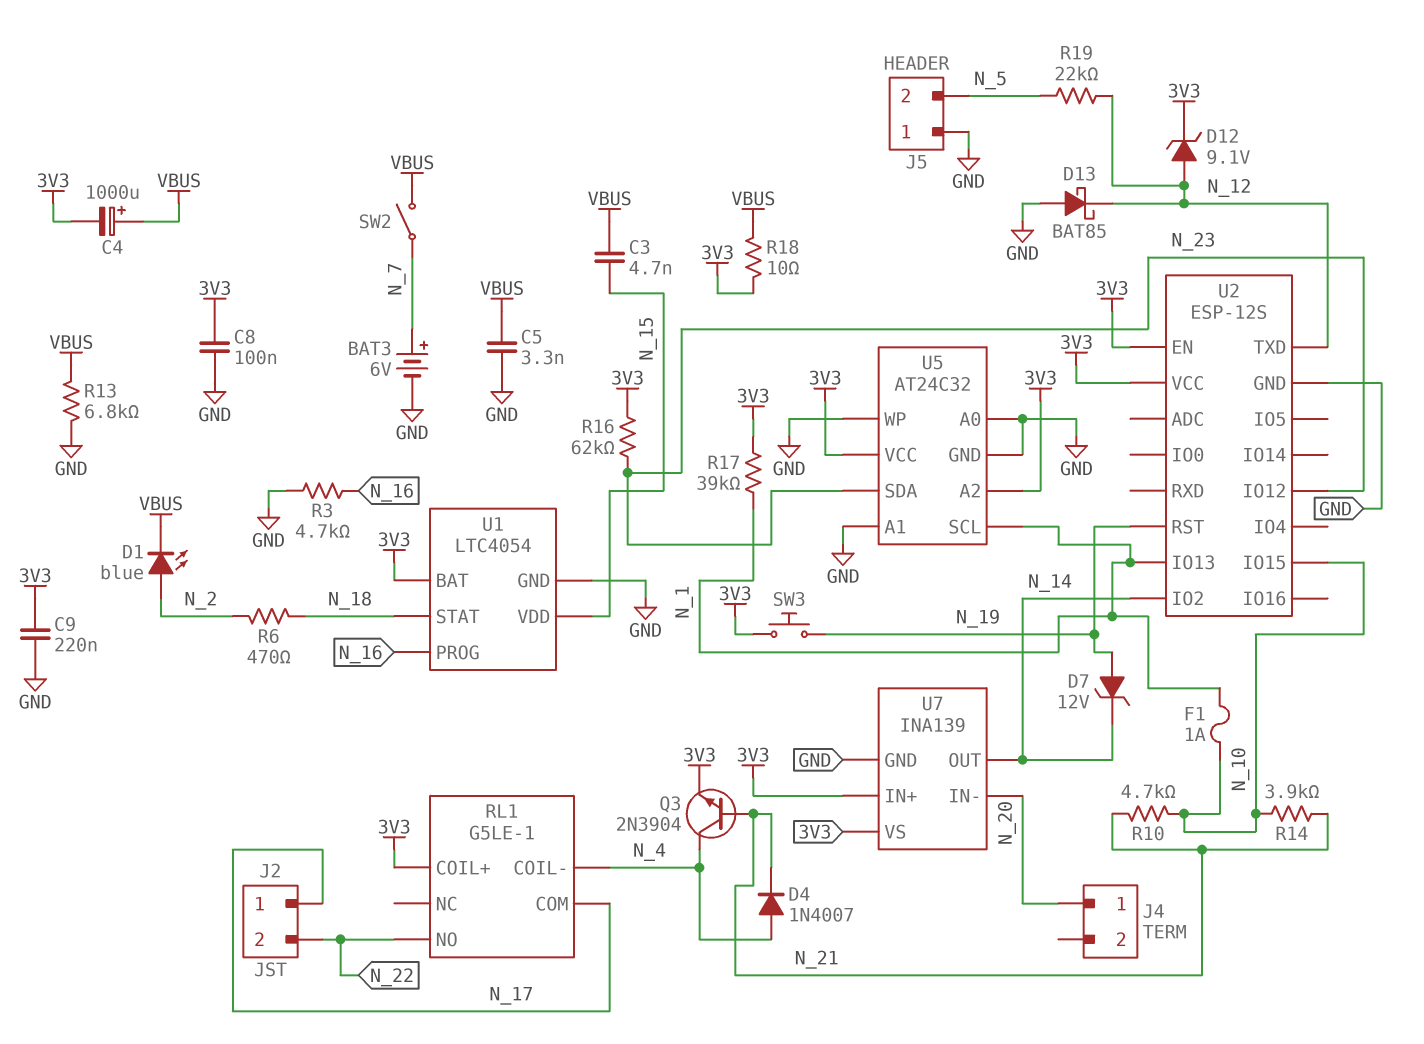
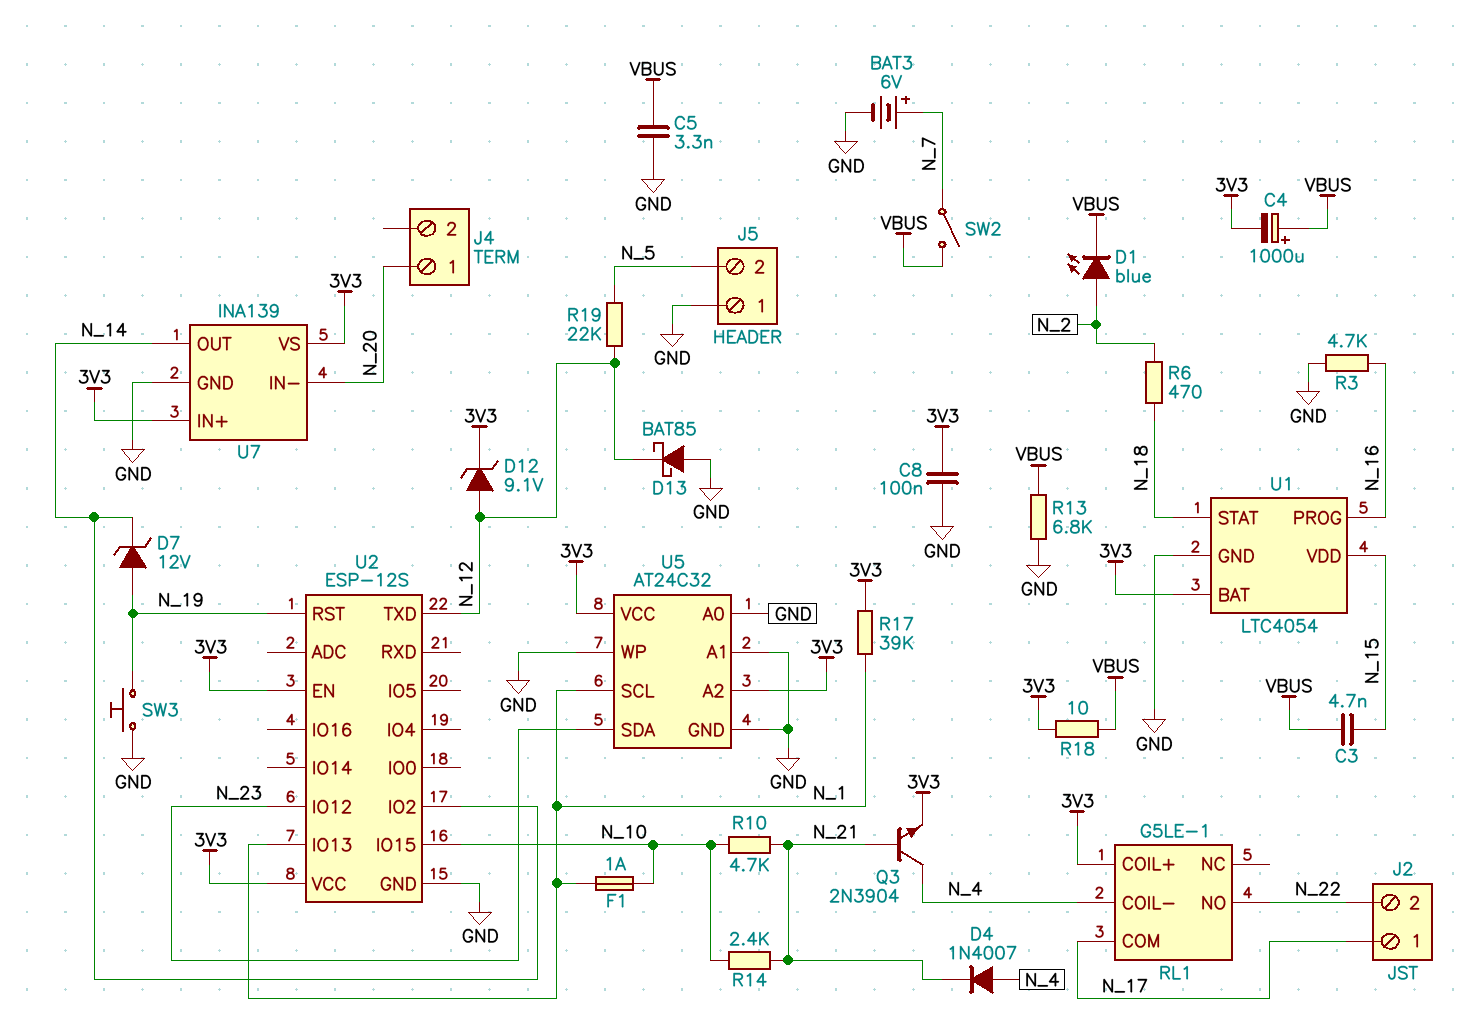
C9: 220nF (3V3, GND) -> none
R14: 3.9k (N_10, N_21) -> 2.4k (N_10, N_21)
R16: 62k (3V3, N_23) -> none
SW3: button (3V3, N_19) -> button (GND, N_19)

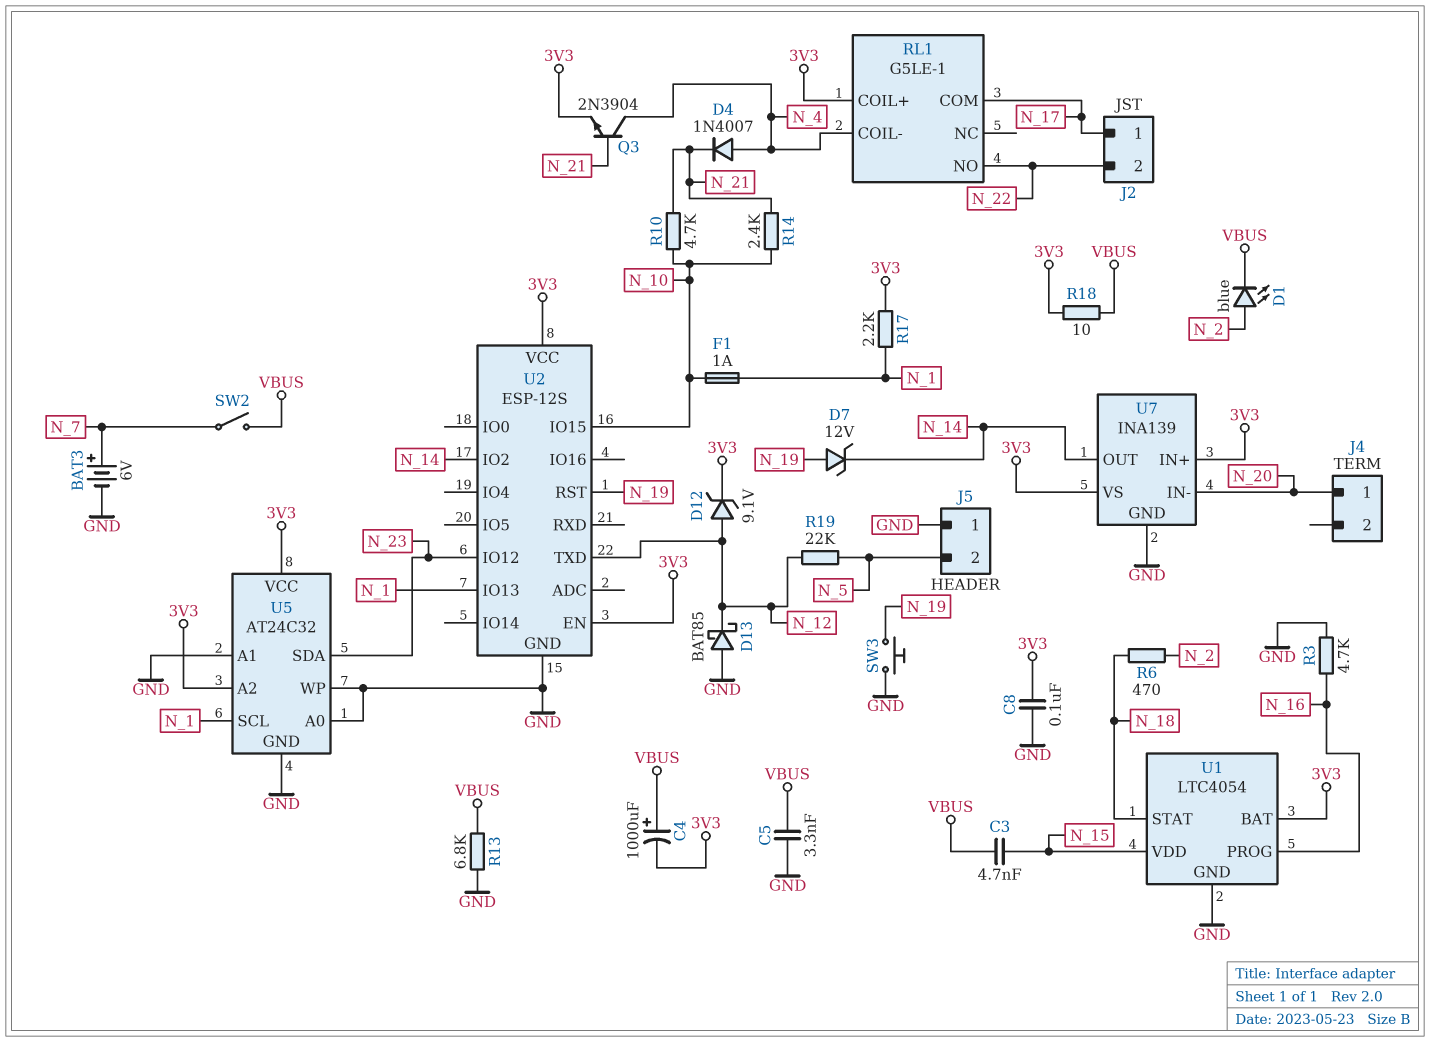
R17: 39k (3V3, N_1) -> 2.2k (3V3, N_1)

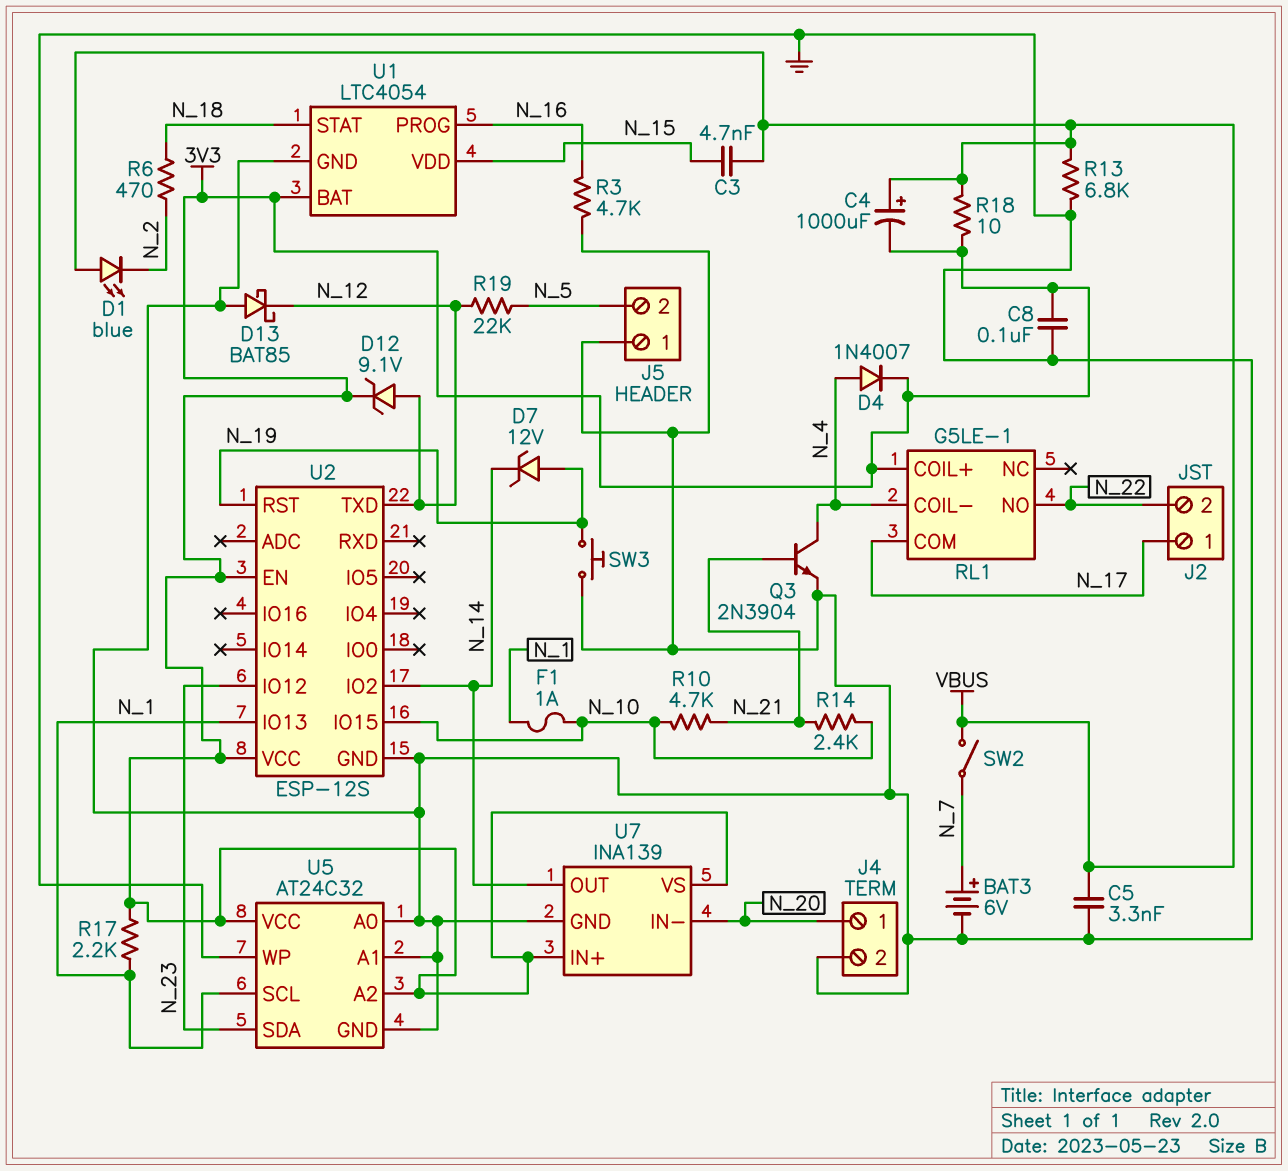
D1: LED blue (A N_2, K VBUS) -> LED blue (A VBUS, K N_2)
D4: diode 1N4007 (A N_4, K N_21) -> diode 1N4007 (A N_4, K 3V3)
J4 pin 2: none -> GND
Q3: NPN 2N3904 (B N_21, C N_4, E 3V3) -> NPN 2N3904 (B N_21, C N_4, E GND)

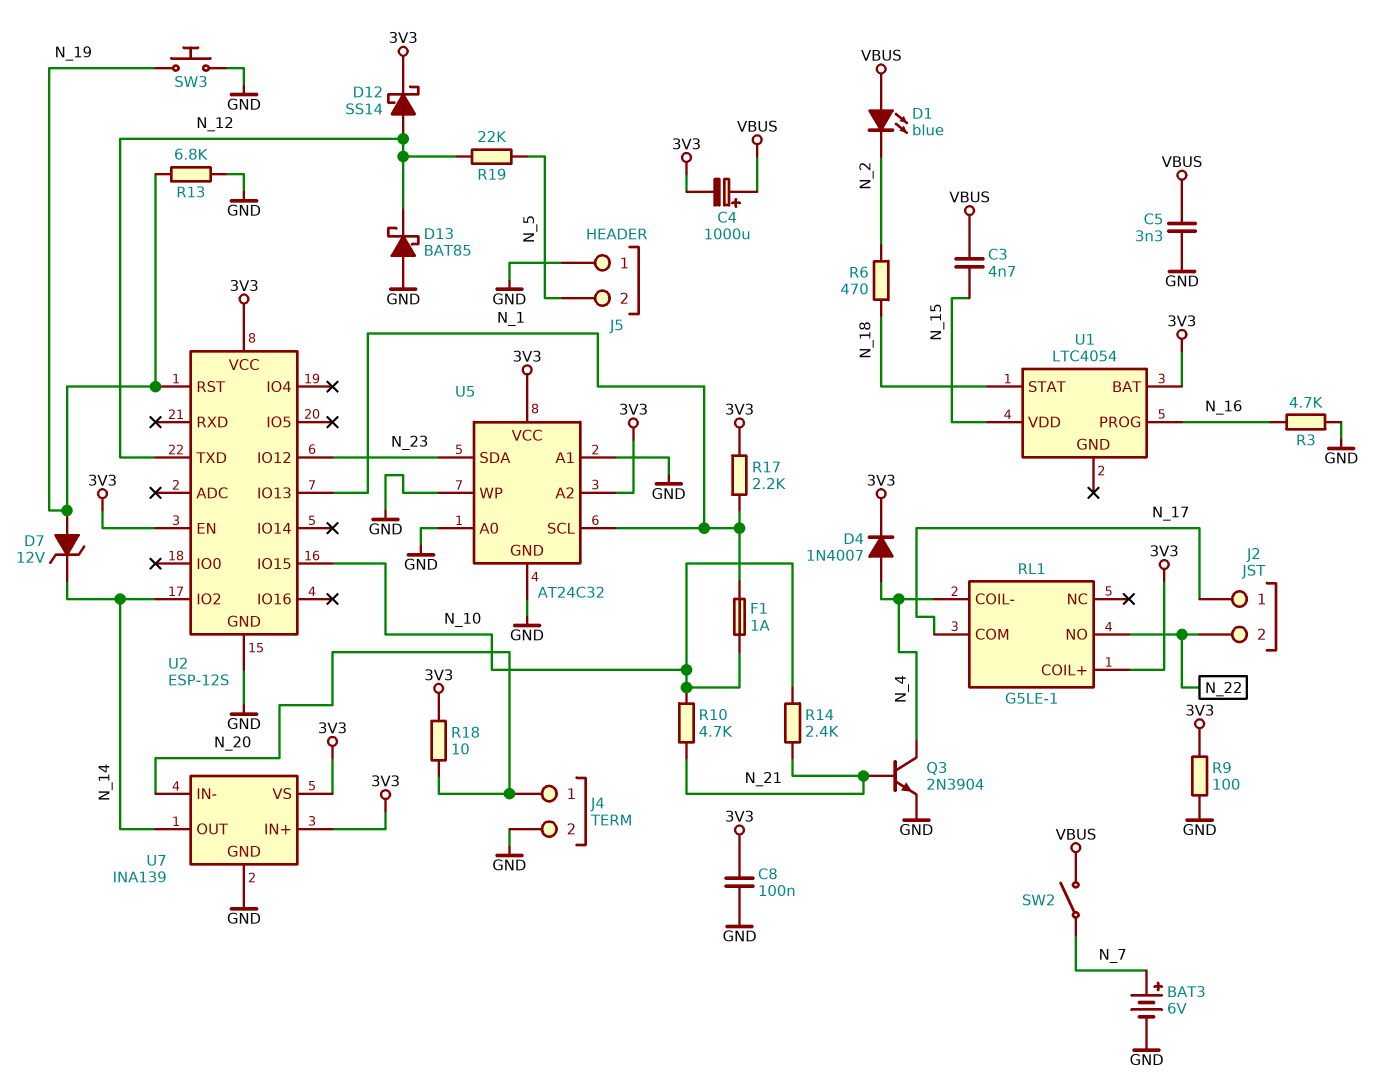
D12: zener 9.1V (A N_12, K 3V3) -> schottky SS14 (A N_12, K 3V3)
R9: none -> 100 (3V3, GND)
R13: 6.8k (GND, VBUS) -> 6.8k (GND, N_19)
R18: 10 (3V3, VBUS) -> 10 (3V3, N_20)
U1 pin GND: GND -> none

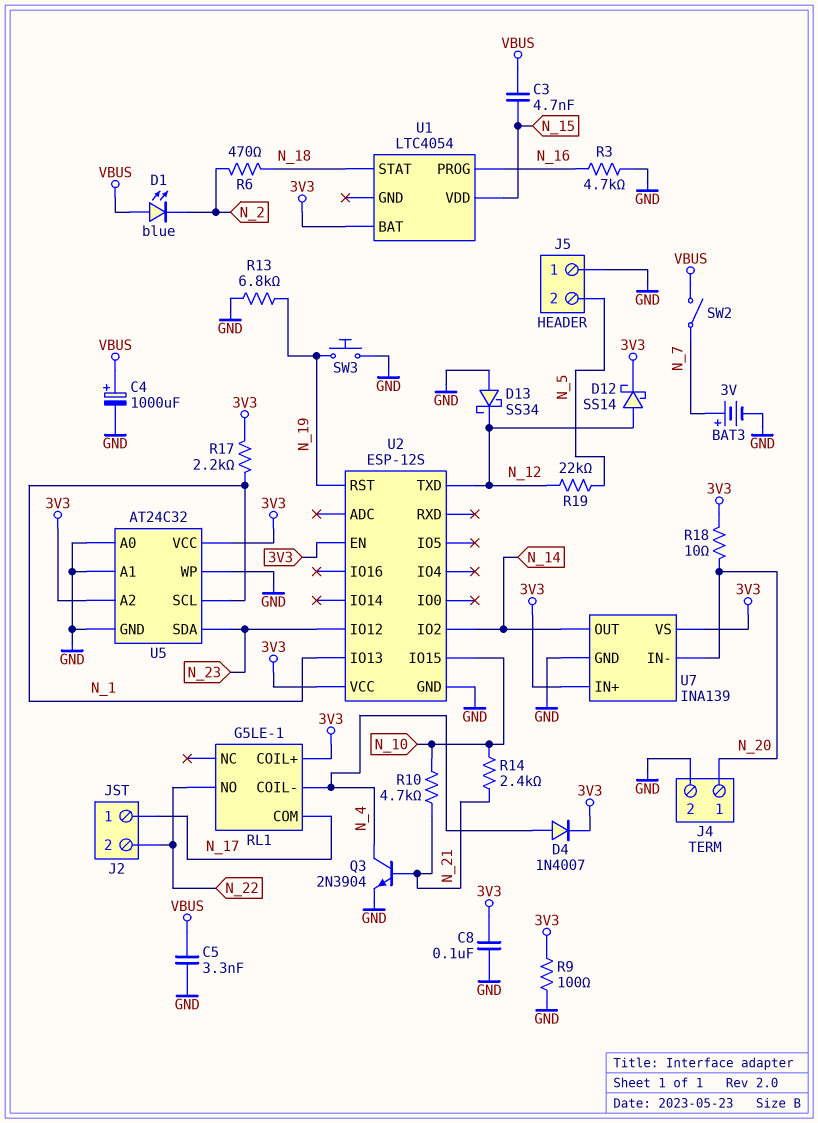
BAT3: 6V (plus N_7, minus GND) -> 3V (plus N_7, minus GND)
C4: 1000uF (plus VBUS, minus 3V3) -> 1000uF (plus VBUS, minus GND)
D7: zener 12V (A N_19, K N_14) -> none
D13: schottky BAT85 (A GND, K N_12) -> schottky SS34 (A GND, K N_12)
F1: 1A (N_1, N_10) -> none

